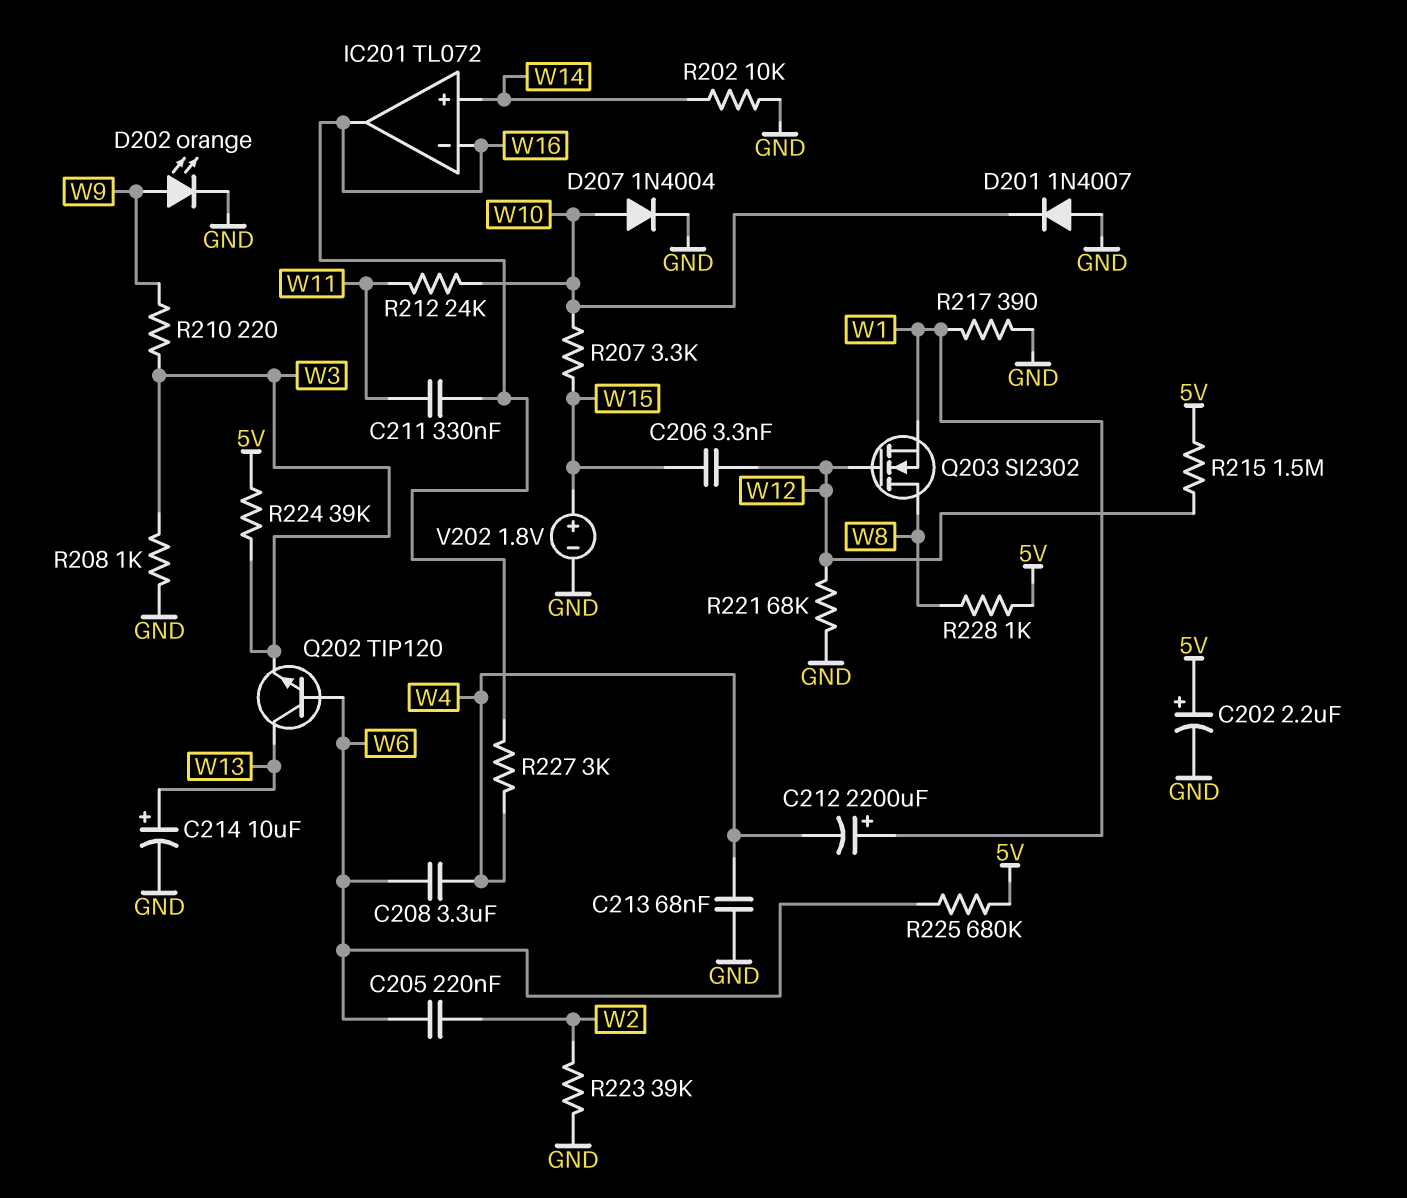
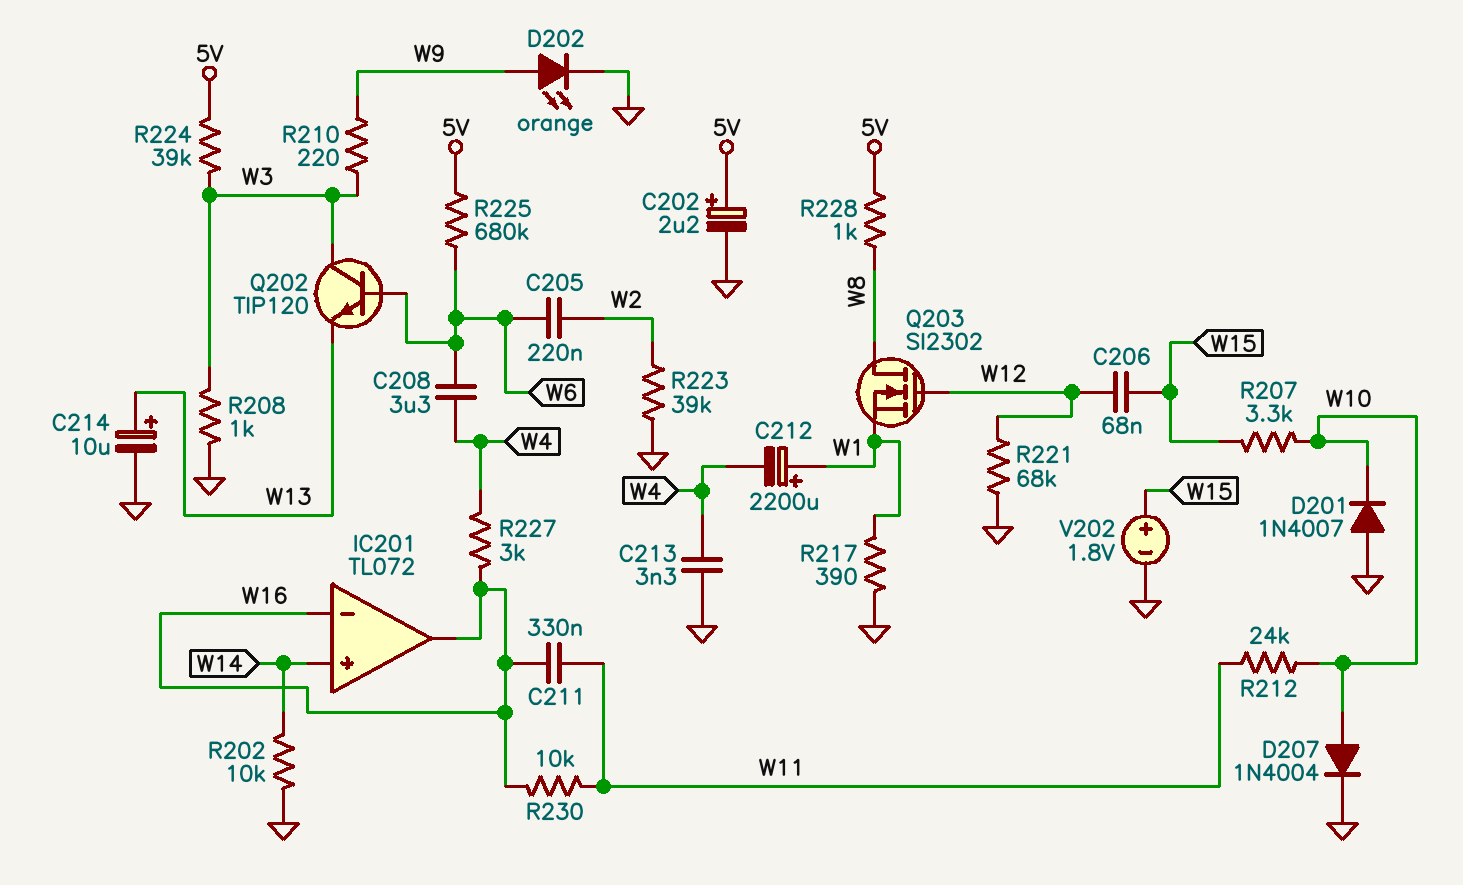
C206: 3.3nF (W12, W15) -> 68nF (W12, W15)
C213: 68nF (GND, W4) -> 3.3nF (GND, W4)
Q202: NPN TIP120 (B W6, C W13, E W3) -> NPN TIP120 (B W6, C W3, E W13)
R215: 1.5M (5V, W12) -> none
R230: none -> 10k (W11, W16)

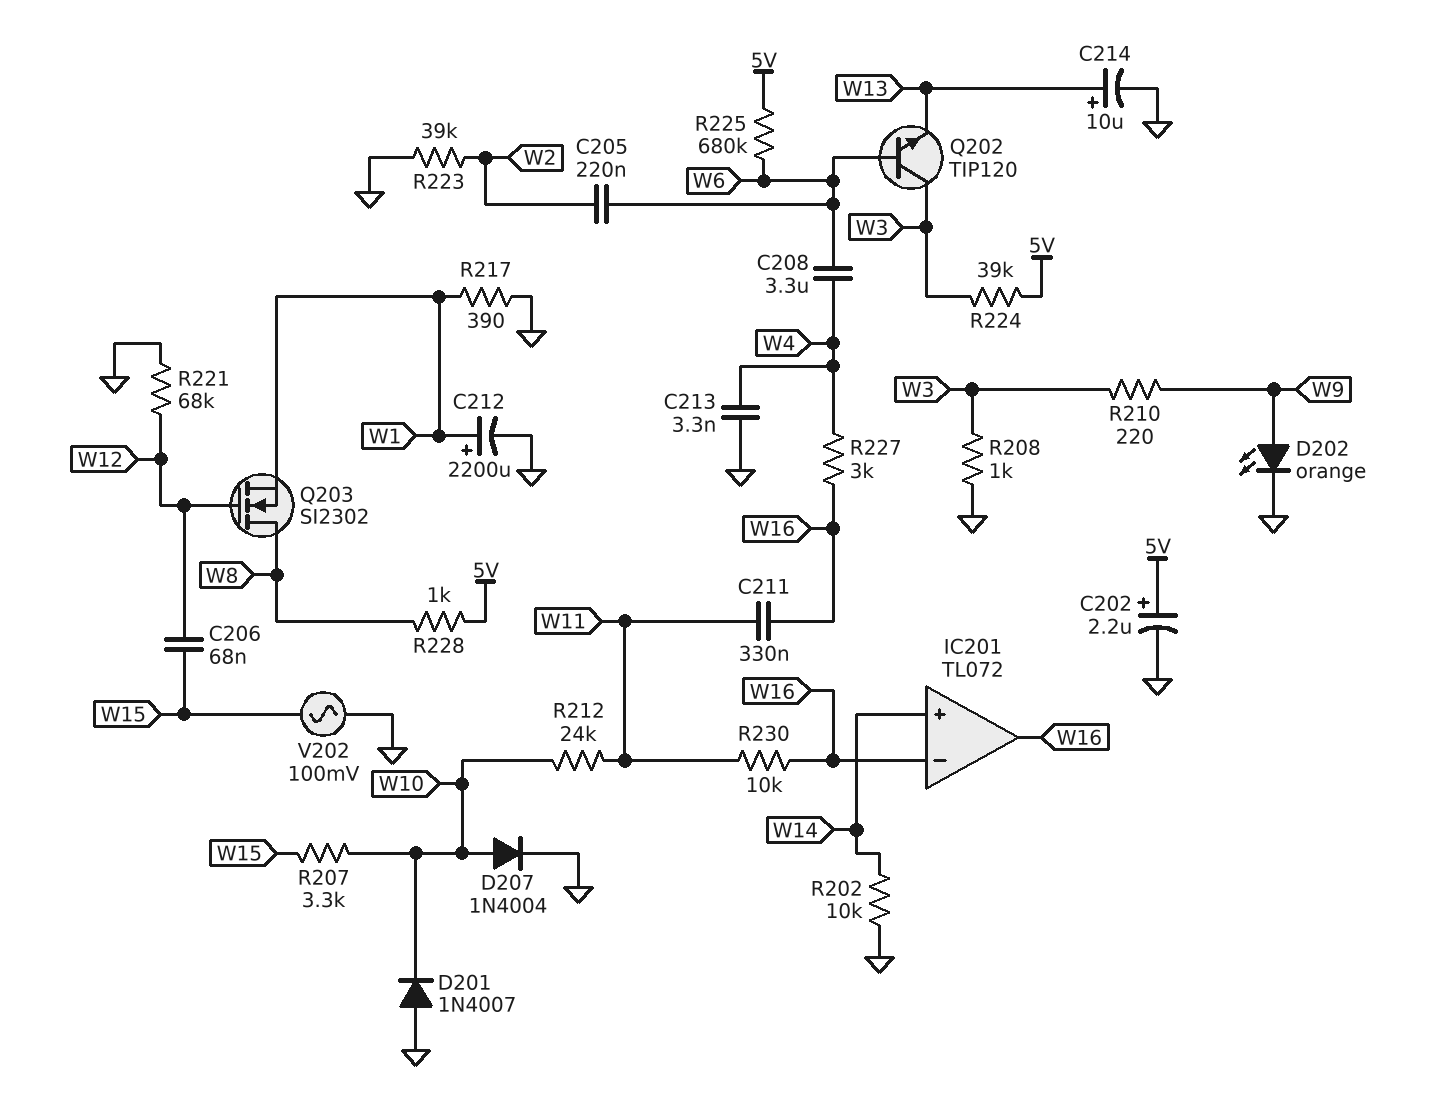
C212: 2200uF (plus W1, minus W4) -> 2200uF (plus W1, minus GND)
V202: 1.8V (plus W15, minus GND) -> AC 100mV (GND, W15)

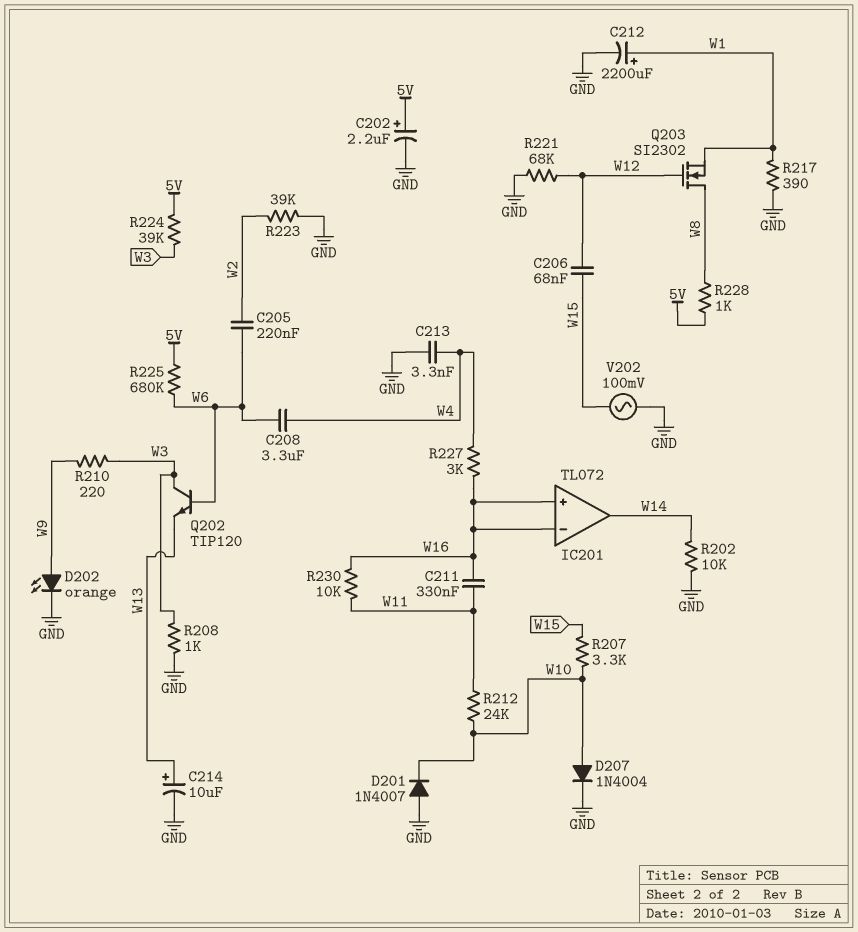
IC201 pin in+: W14 -> W16
IC201 pin out: W16 -> W14

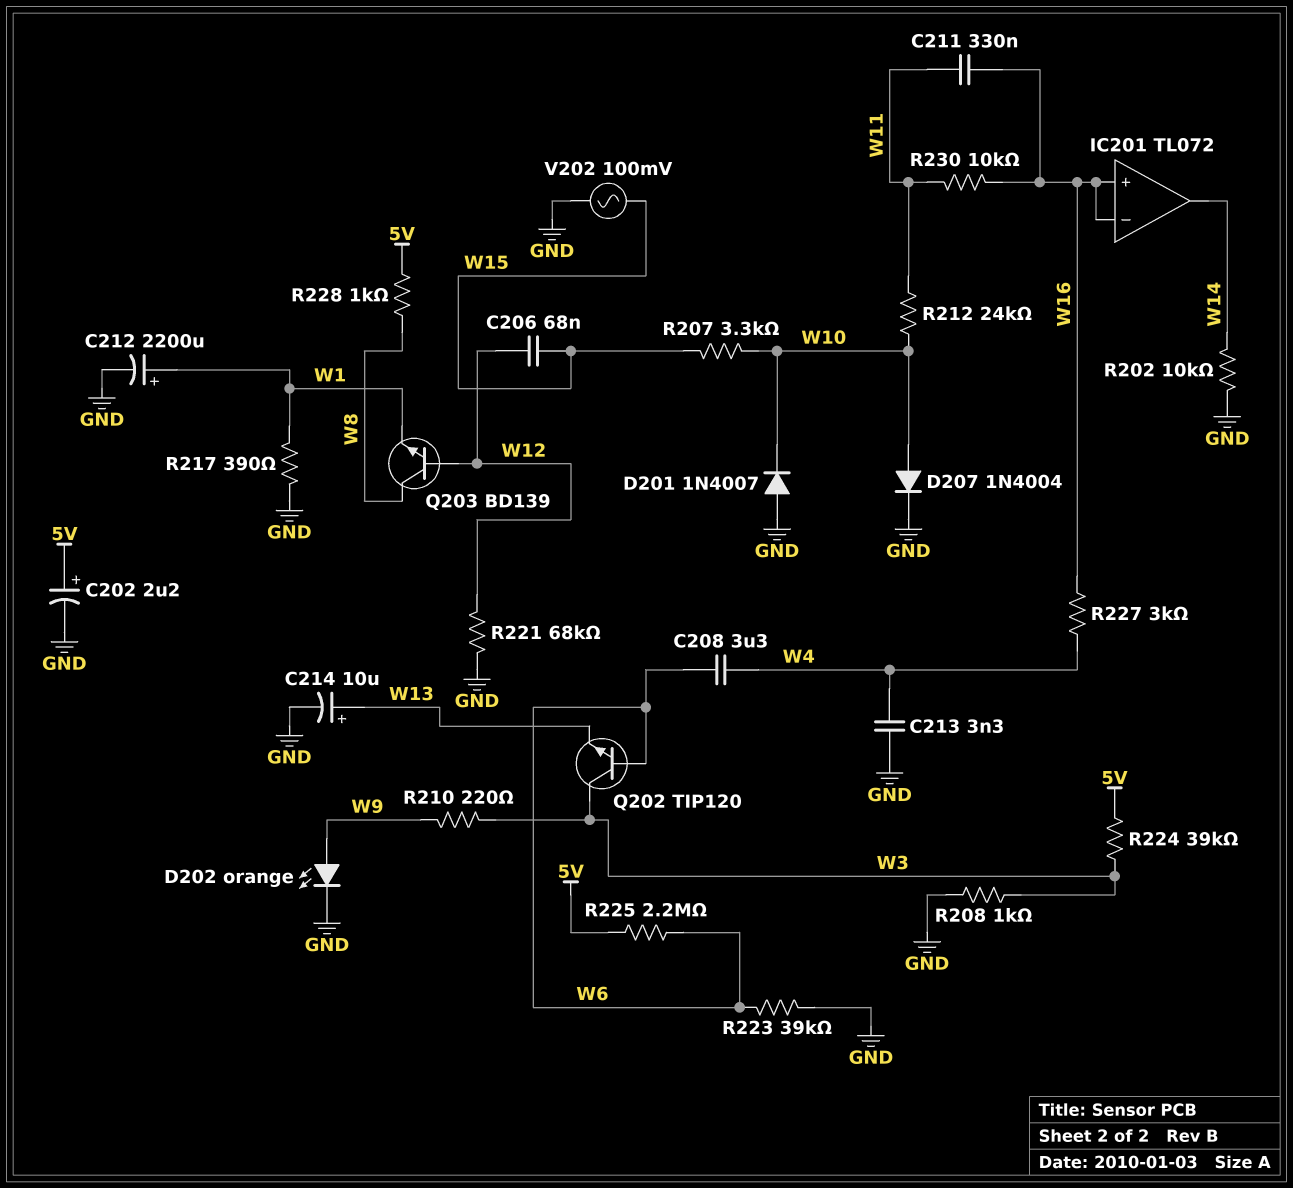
C205: 220nF (W2, W6) -> none
Q203: NMOS SI2302 (G W12, D W8, S W1) -> NPN BD139 (B W12, C W8, E W1)
R223: 39k (GND, W2) -> 39k (GND, W6)
R225: 680k (5V, W6) -> 2.2M (5V, W6)

